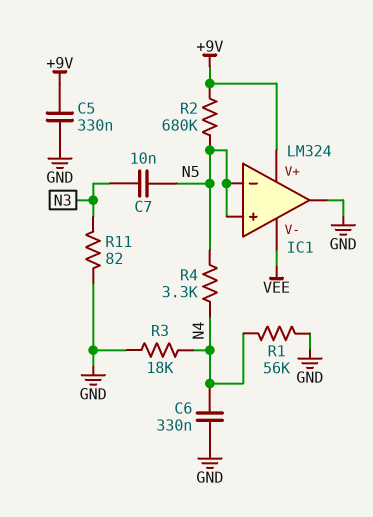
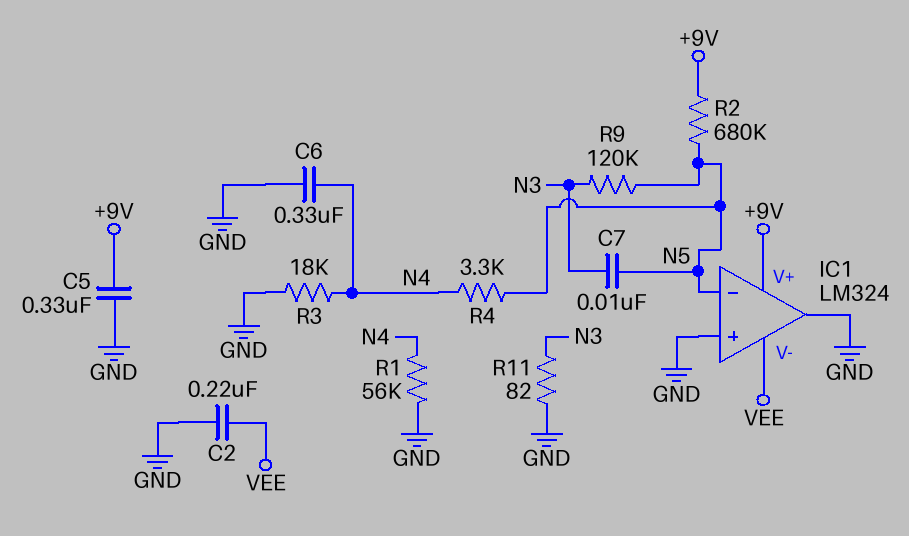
C2: none -> 220nF (GND, VEE)
IC1 pin in+: N5 -> GND
R9: none -> 120k (N3, N5)

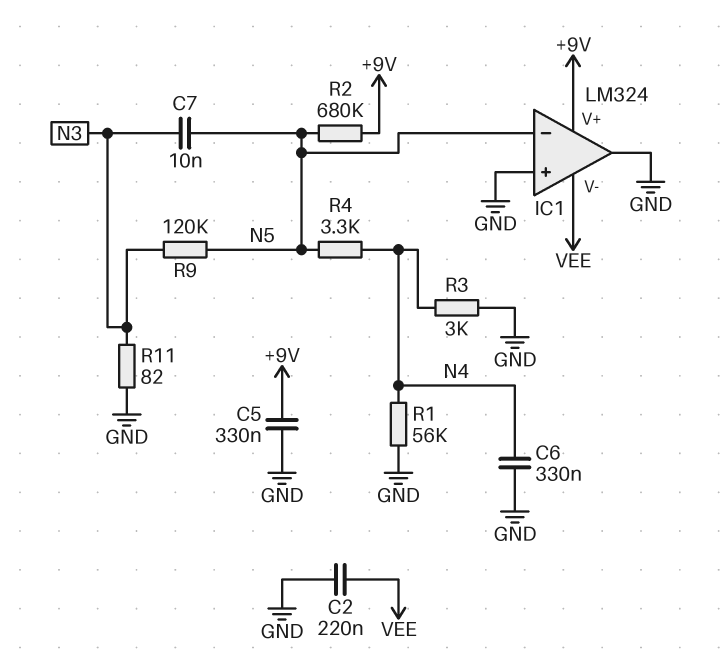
R3: 18k (GND, N4) -> 3k (GND, N4)

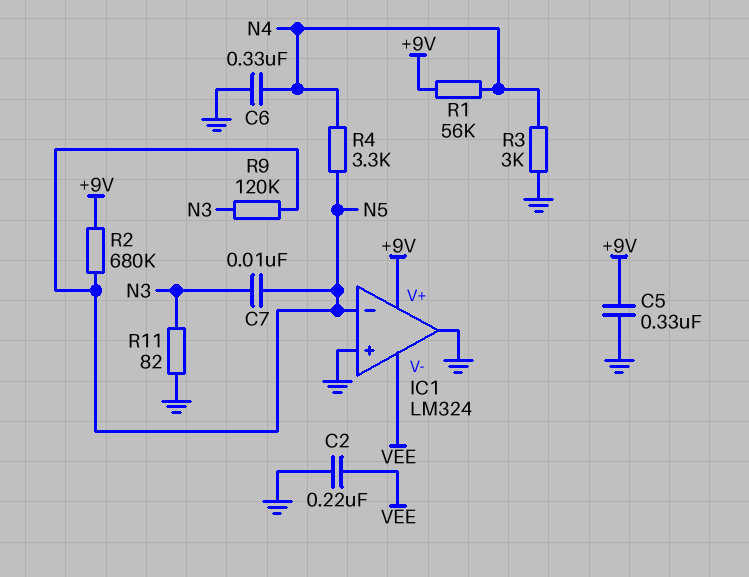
R1: 56k (GND, N4) -> 56k (+9V, N4)

